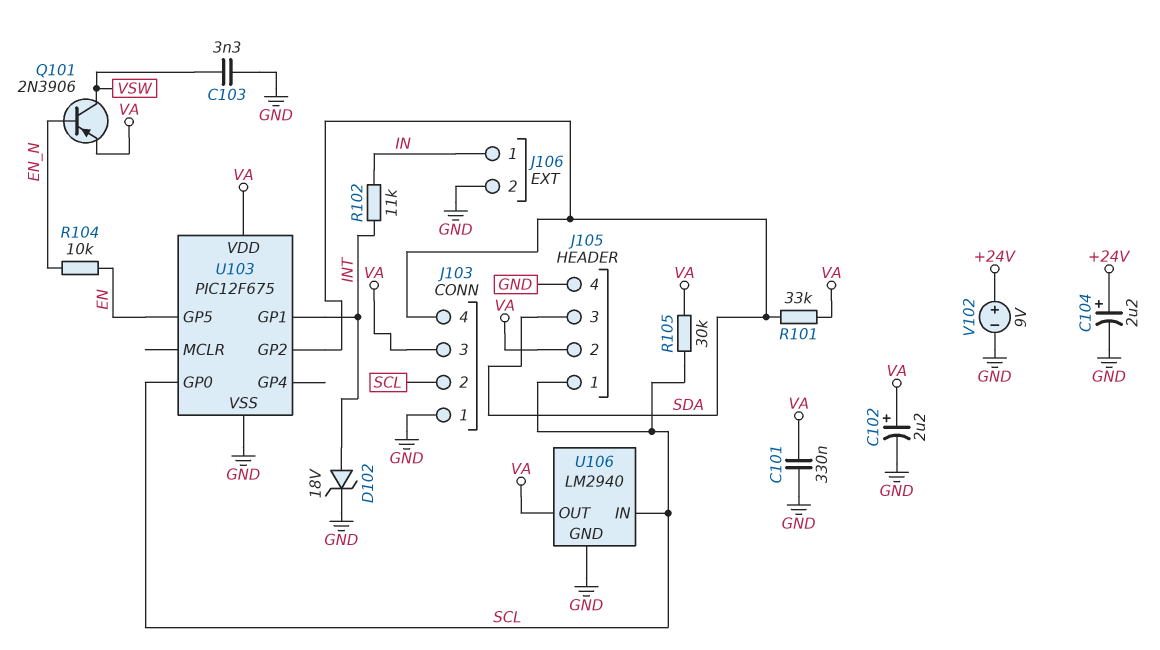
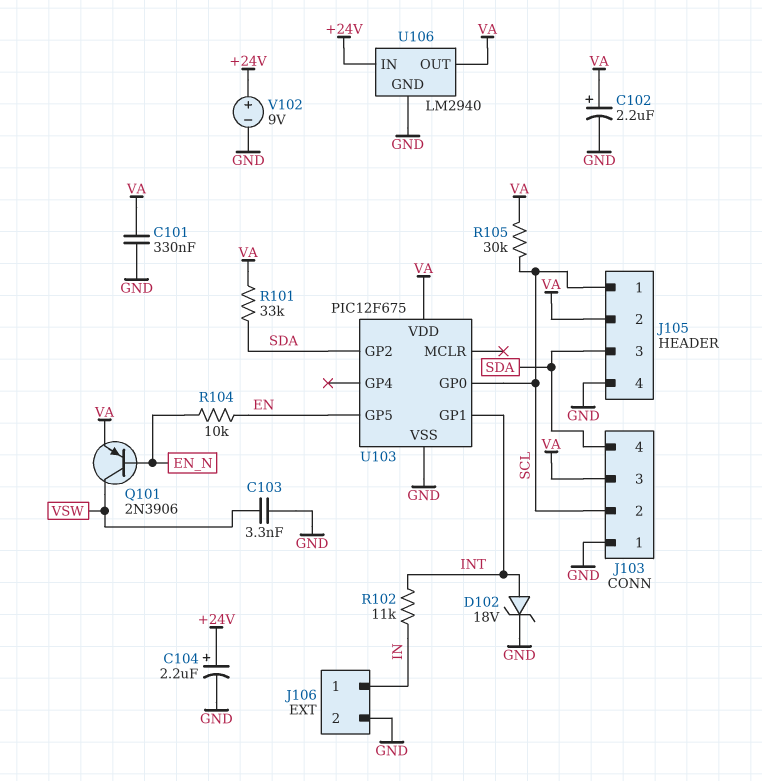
U106 pin IN: SCL -> +24V

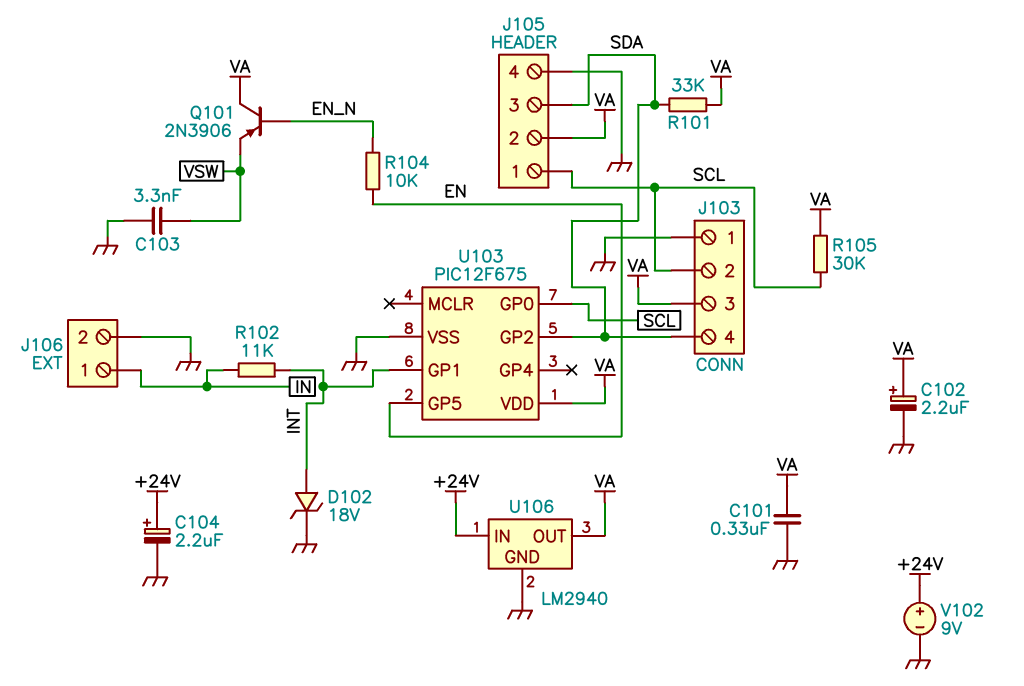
Q101: PNP 2N3906 (B EN_N, C VSW, E VA) -> PNP 2N3906 (B EN_N, C VA, E VSW)

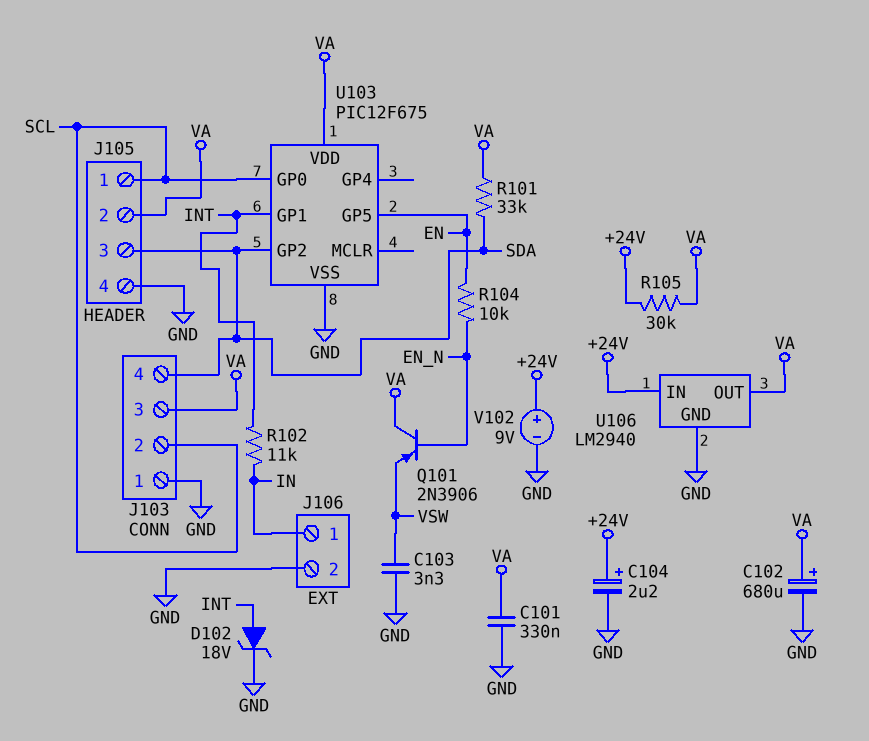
C102: 2.2uF (plus VA, minus GND) -> 680uF (plus VA, minus GND)
R105: 30k (SCL, VA) -> 30k (+24V, VA)

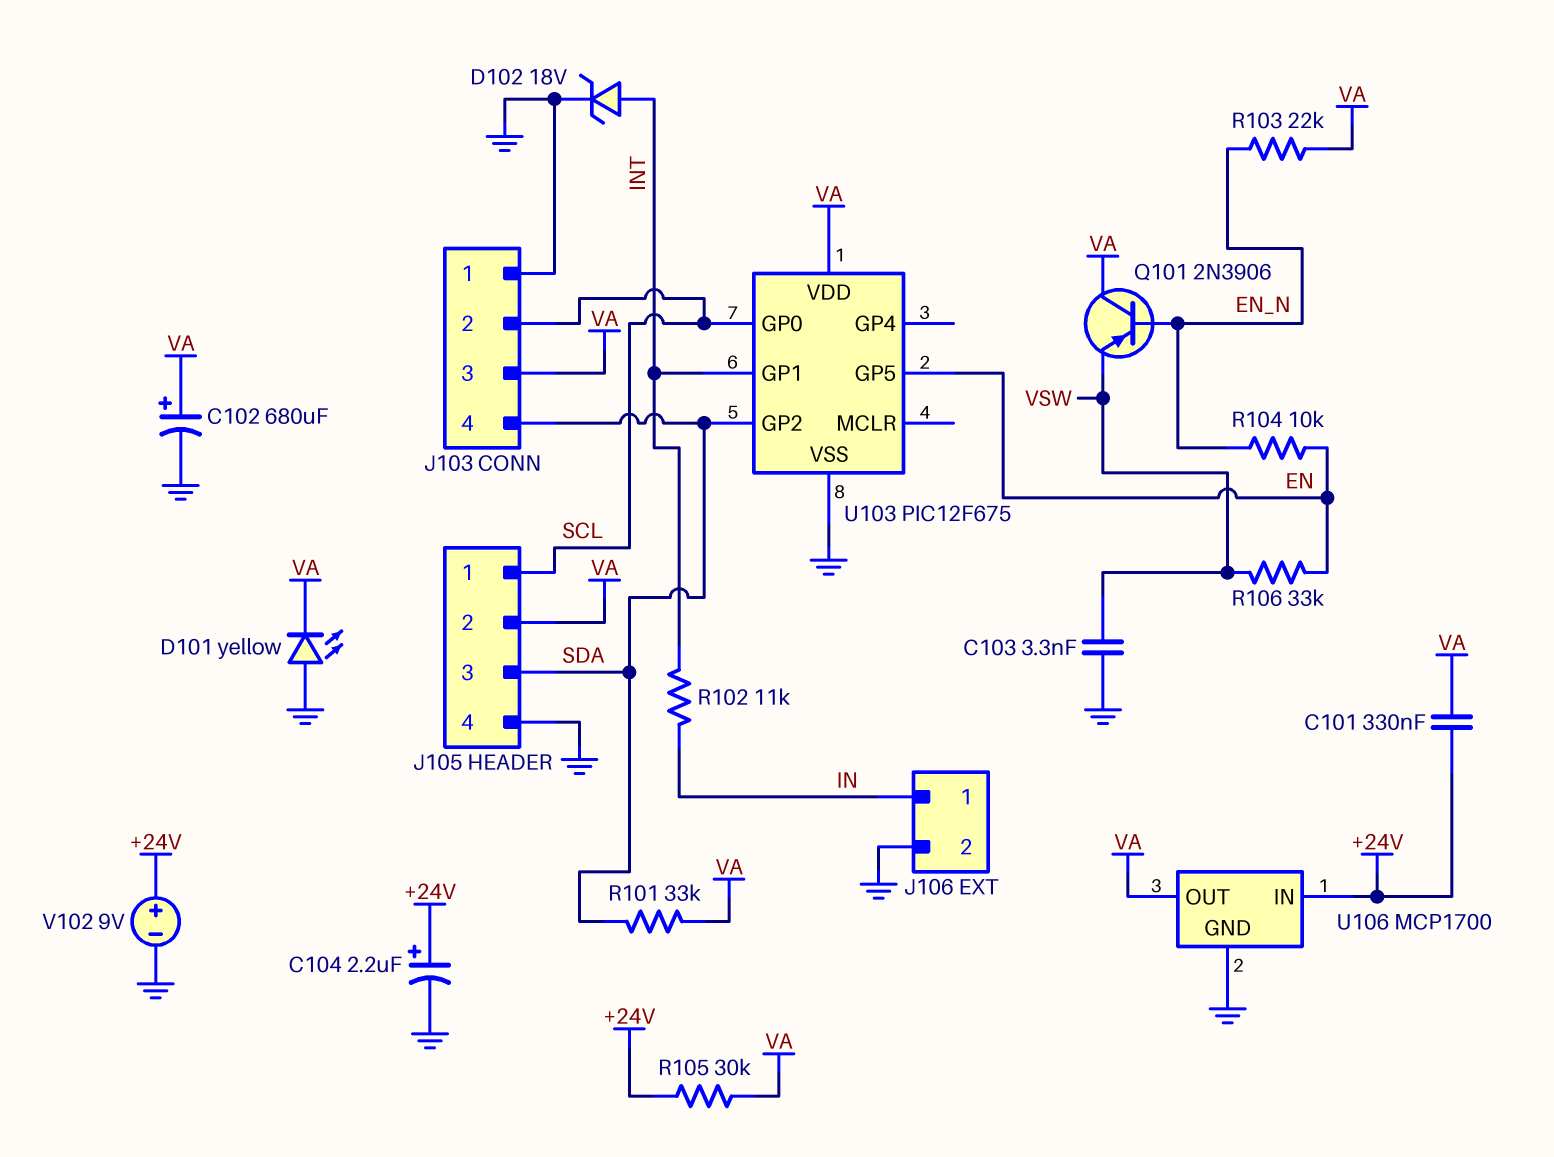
C101: 330nF (GND, VA) -> 330nF (+24V, VA)
D101: none -> LED yellow (A GND, K VA)
R103: none -> 22k (EN_N, VA)
R106: none -> 33k (EN, VSW)
U106: LM2940 -> MCP1700

